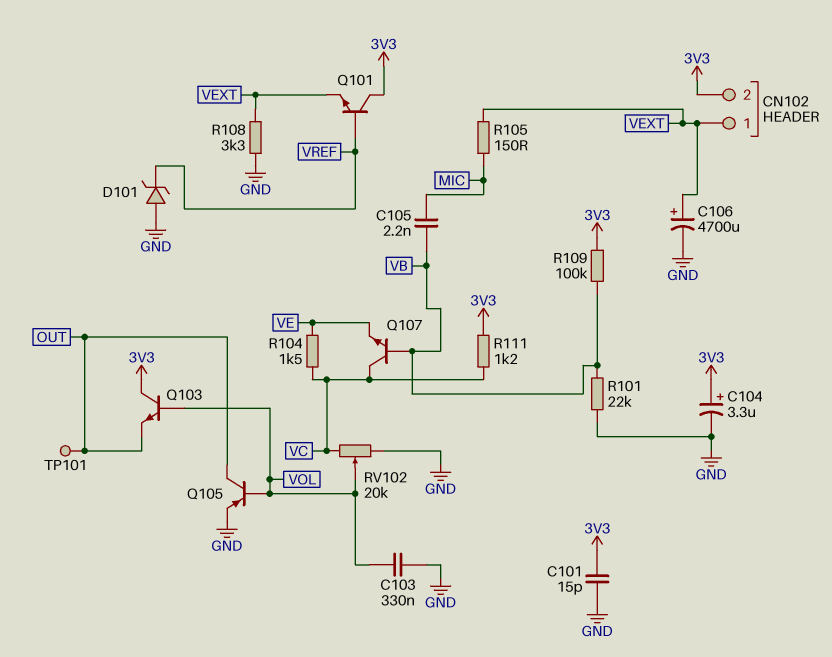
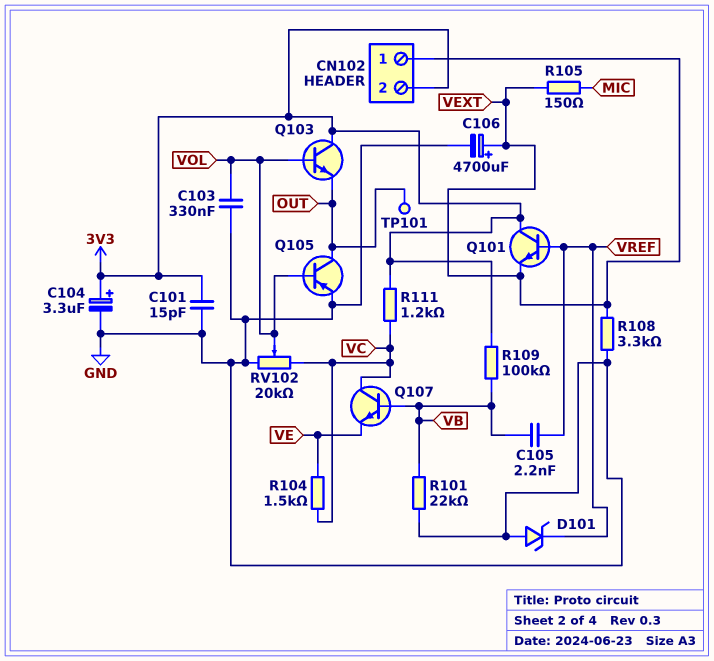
C105: 2.2nF (MIC, VB) -> 2.2nF (VB, VREF)

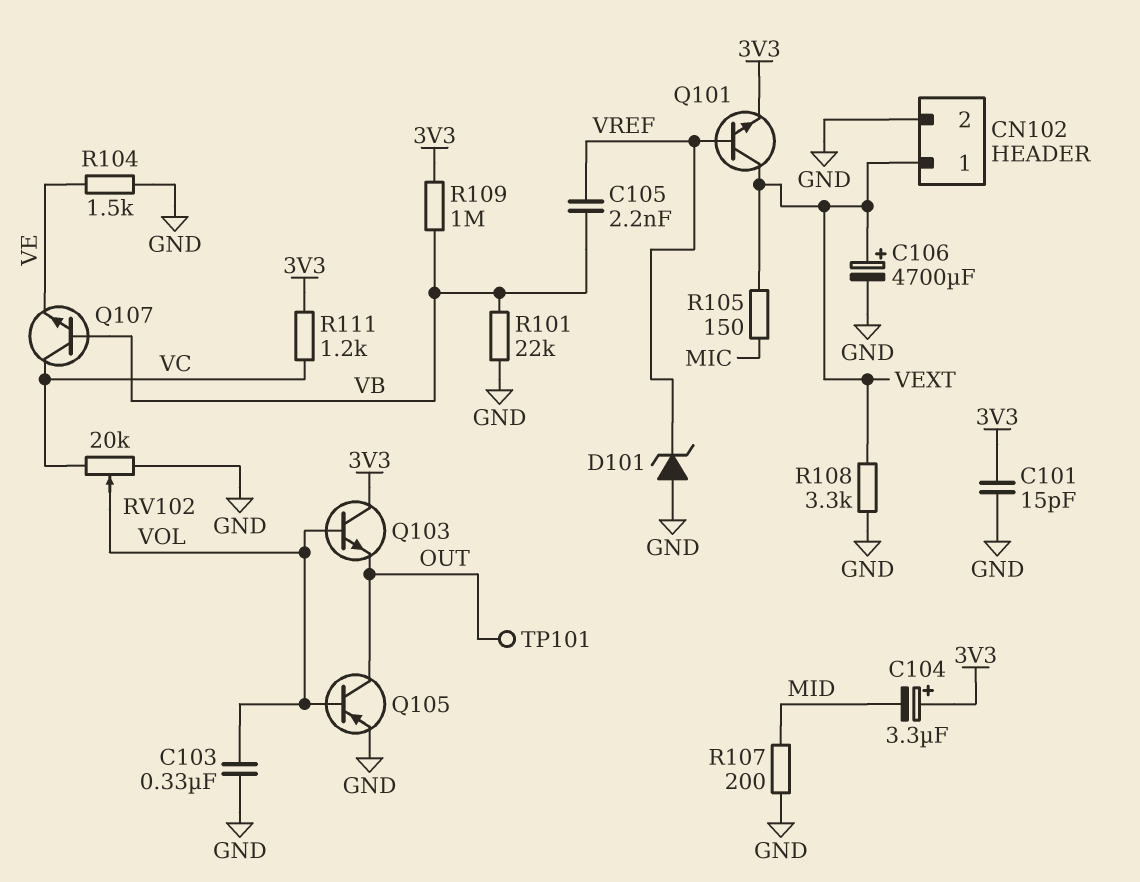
C104: 3.3uF (plus 3V3, minus GND) -> 3.3uF (plus 3V3, minus MID)
CN102 pin 2: 3V3 -> GND
Q101: NPN (B VREF, C 3V3, E VEXT) -> NPN (B VREF, C VEXT, E 3V3)
R104: 1.5k (VC, VE) -> 1.5k (GND, VE)
R107: none -> 200 (GND, MID)
R109: 100k (3V3, VB) -> 1M (3V3, VB)

